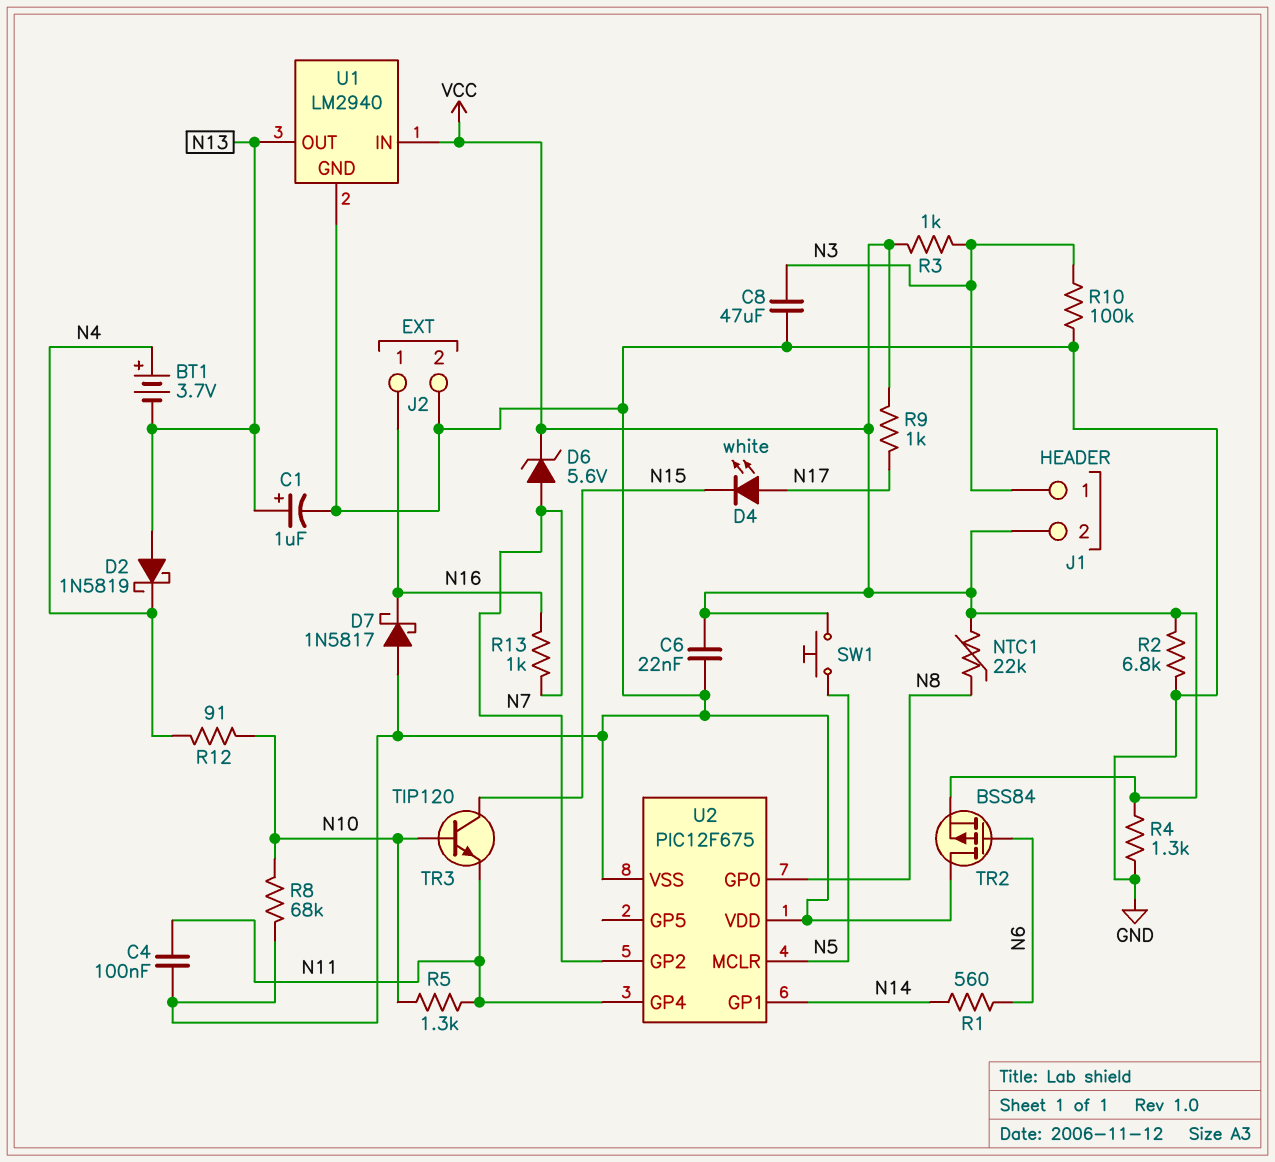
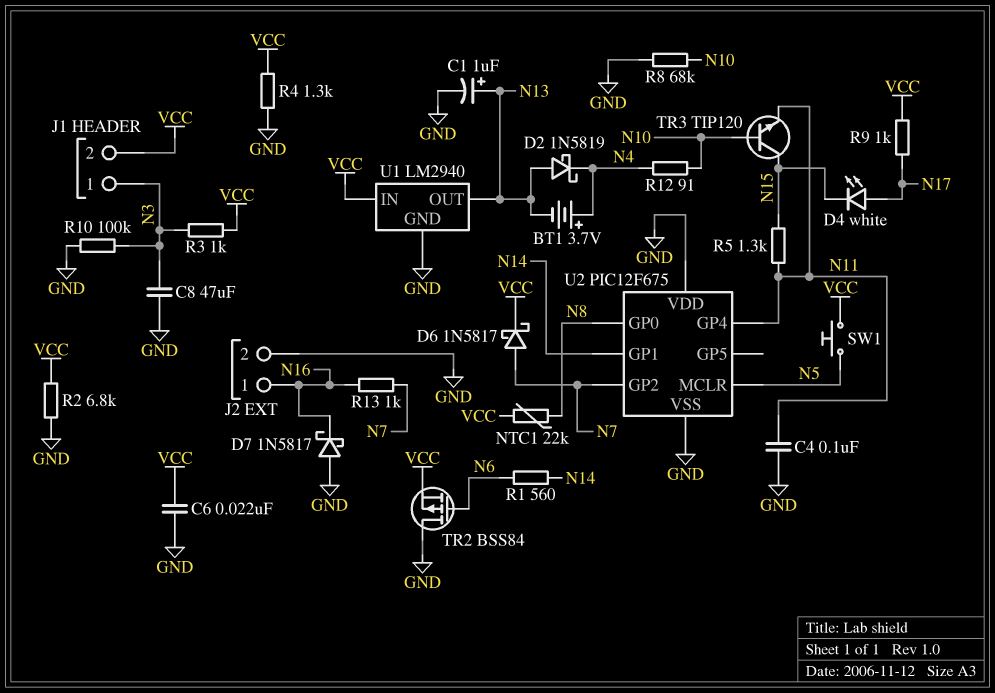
D6: zener 5.6V (A N7, K VCC) -> schottky 1N5817 (A N7, K VCC)
R5: 1.3k (N10, N11) -> 1.3k (N11, N15)

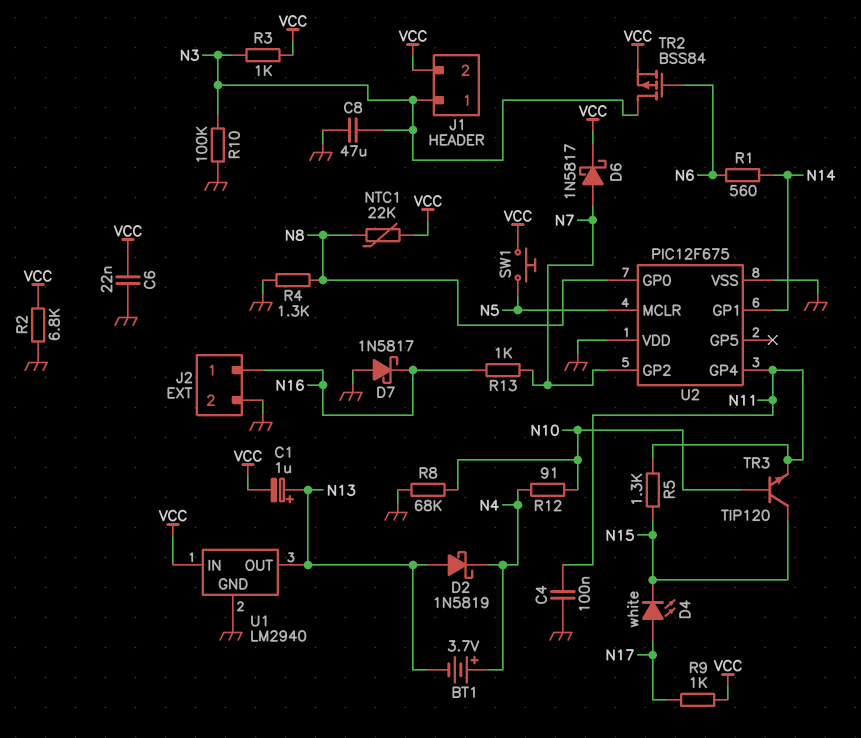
C1: 1uF (plus N13, minus GND) -> 1uF (plus N13, minus VCC)
R4: 1.3k (GND, VCC) -> 1.3k (GND, N8)
TR2: PMOS BSS84 (G N6, D GND, S VCC) -> PMOS BSS84 (G N6, D N3, S VCC)

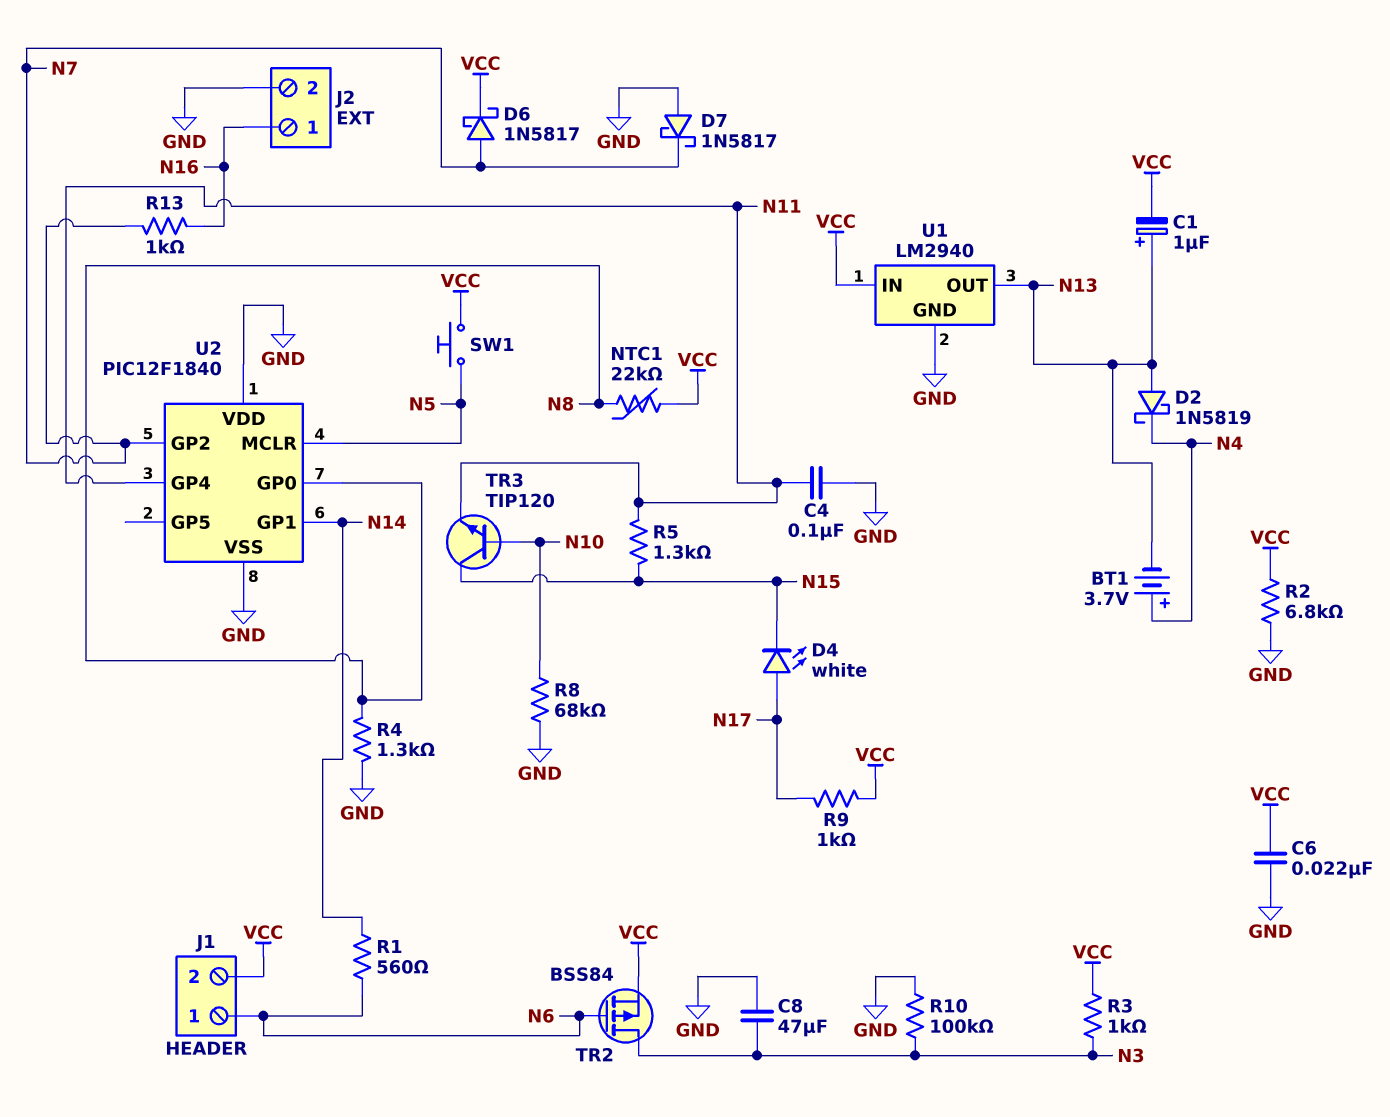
D7: schottky 1N5817 (A GND, K N16) -> schottky 1N5817 (A GND, K N7)
J1 pin 1: N3 -> N6
R12: 91 (N4, N10) -> none
U2: PIC12F675 -> PIC12F1840

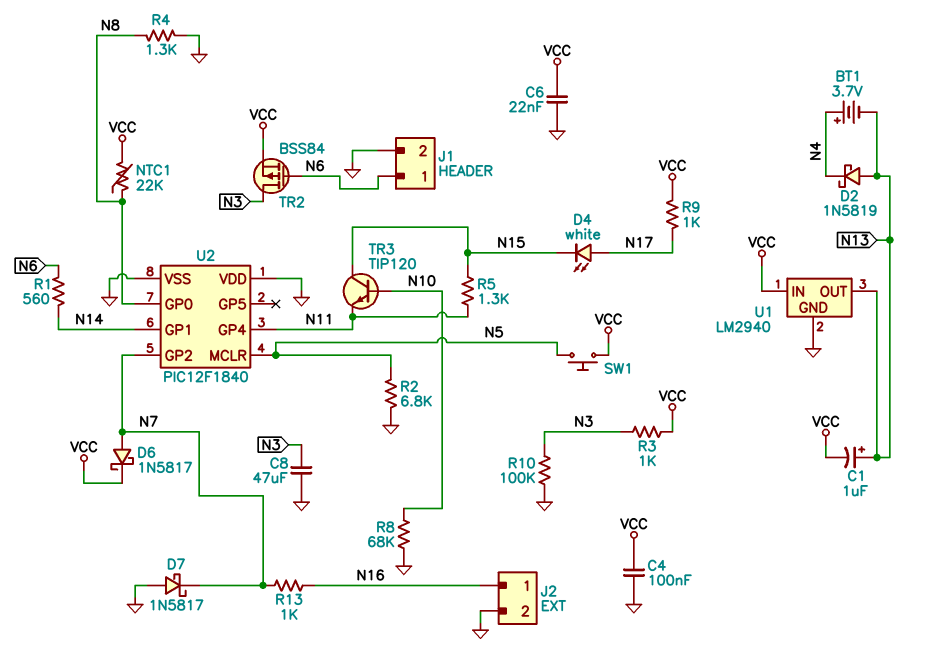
C4: 100nF (GND, N11) -> 100nF (GND, VCC)
J1 pin 2: VCC -> GND
R2: 6.8k (GND, VCC) -> 6.8k (GND, N5)

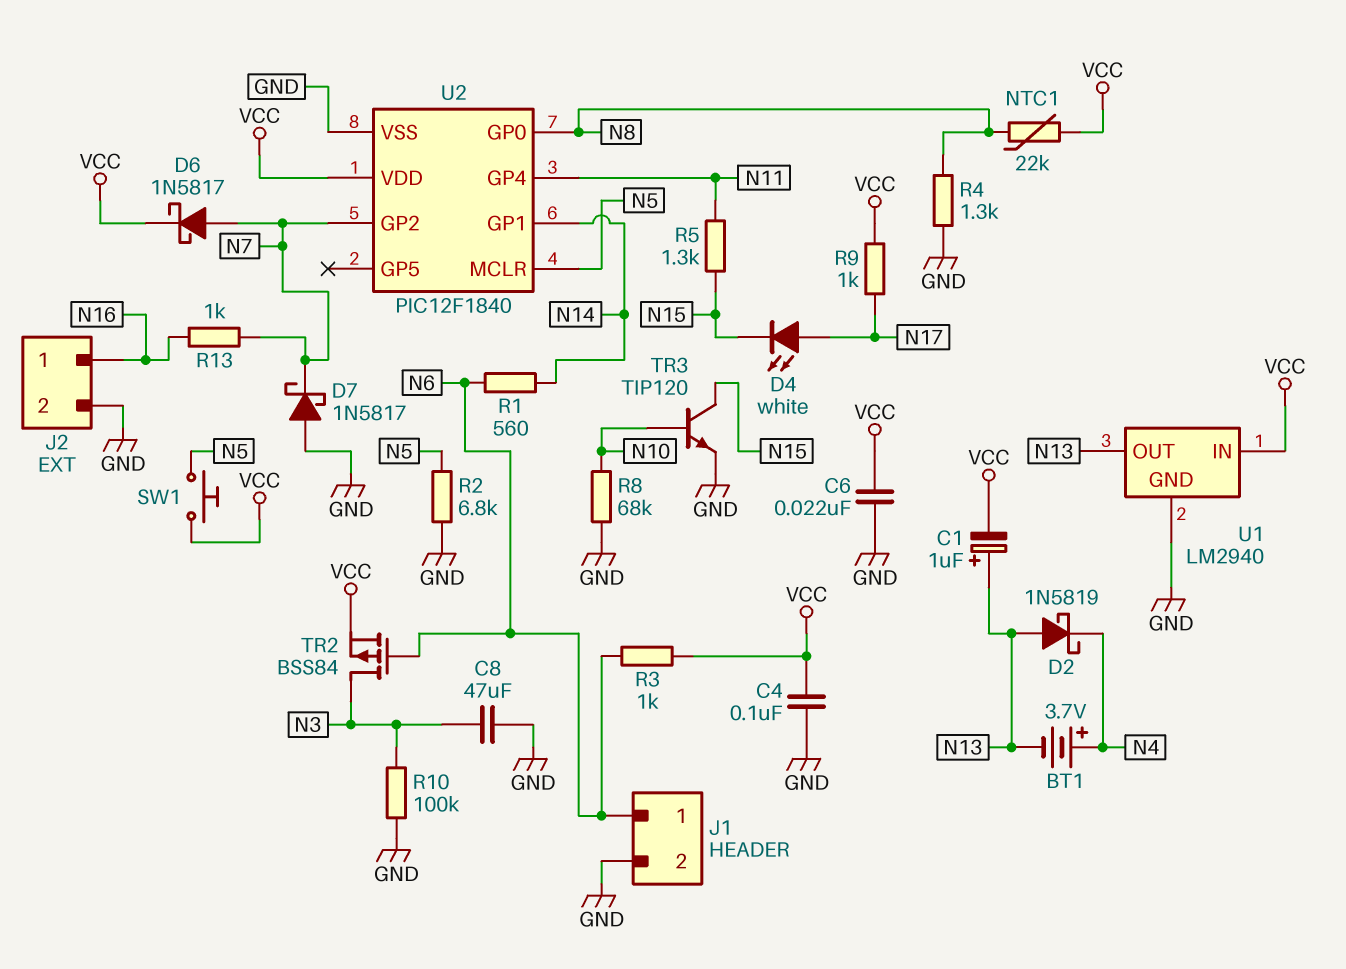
R3: 1k (N3, VCC) -> 1k (N6, VCC)
TR3: NPN TIP120 (B N10, C N15, E N11) -> NPN TIP120 (B N10, C N15, E GND)
U2 pin VDD: GND -> VCC

